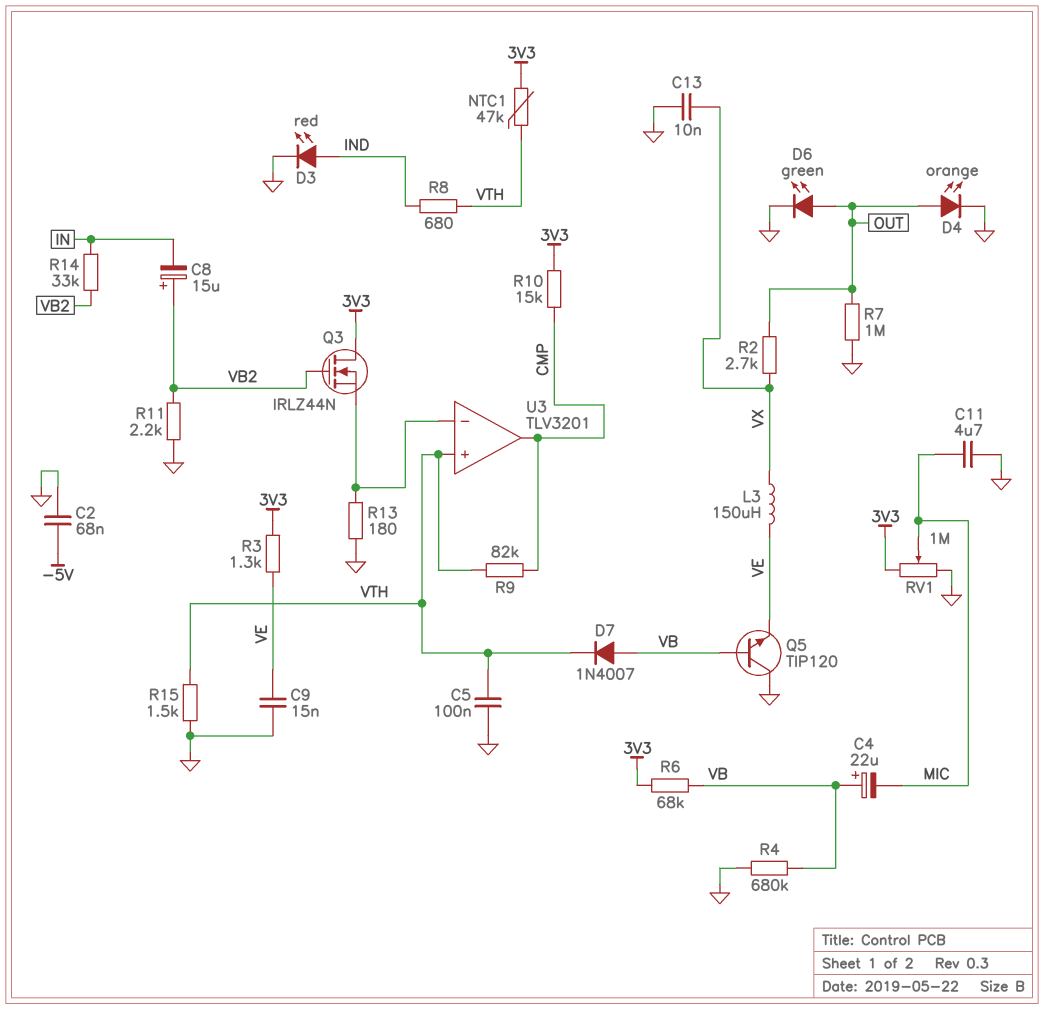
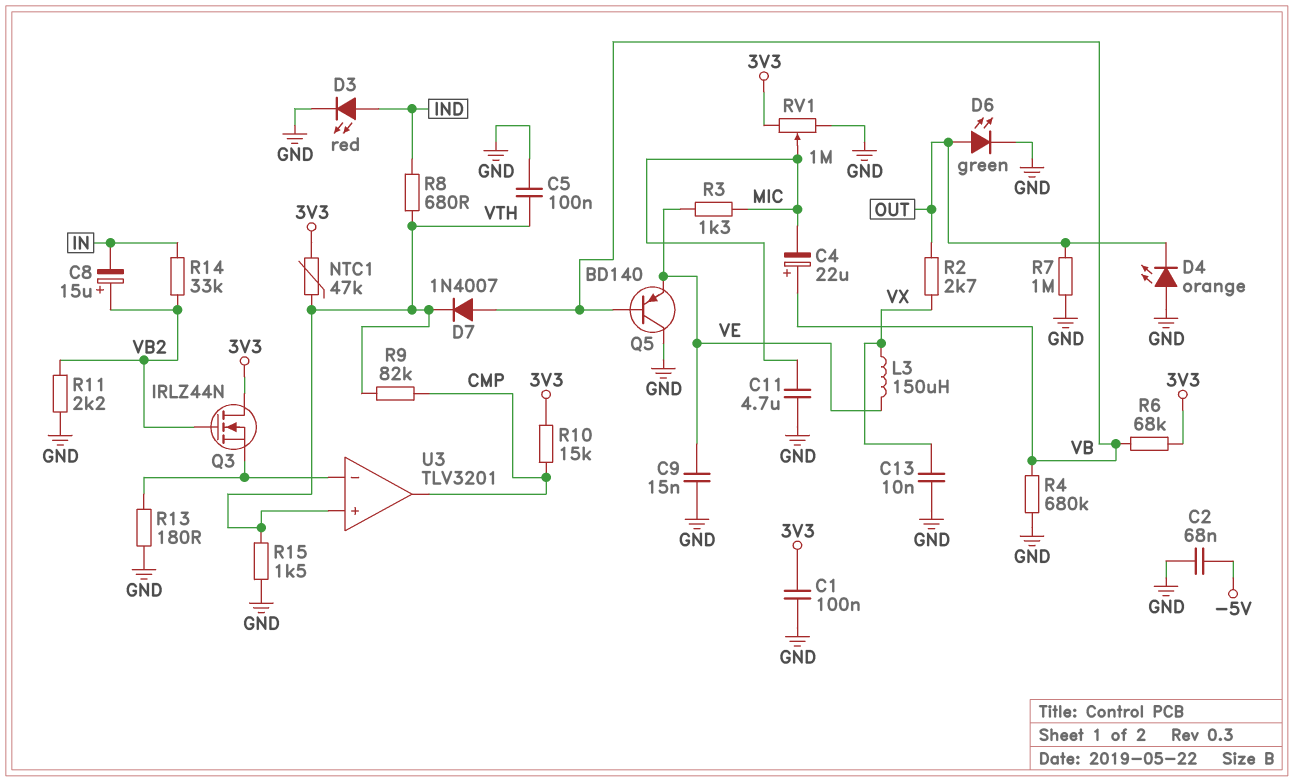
C1: none -> 100nF (3V3, GND)
D4: LED orange (A OUT, K GND) -> LED orange (A GND, K OUT)
Q5: NPN TIP120 (B VB, C GND, E VE) -> PNP BD140 (B VB, C GND, E VE)
R3: 1.3k (3V3, VE) -> 1.3k (MIC, VE)

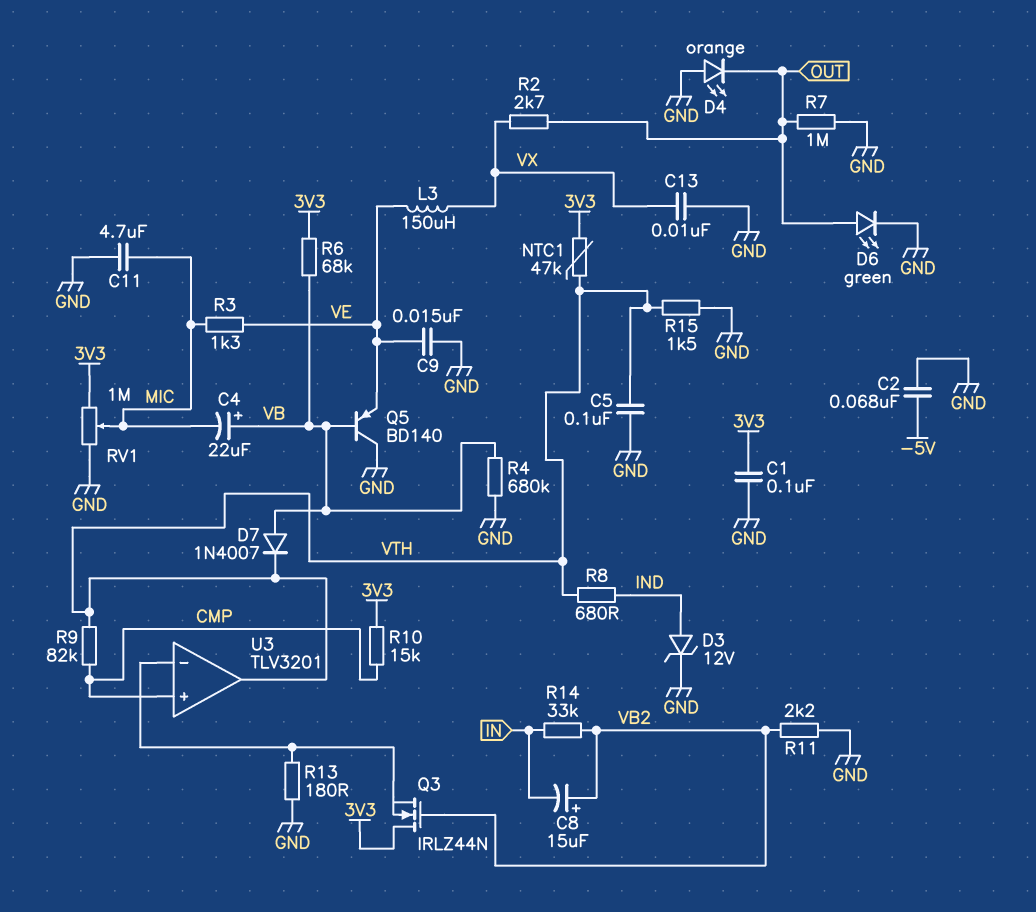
D3: LED red (A IND, K GND) -> zener 12V (A IND, K GND)
U3 pin in+: VTH -> CMP
U3 pin out: CMP -> VTH

